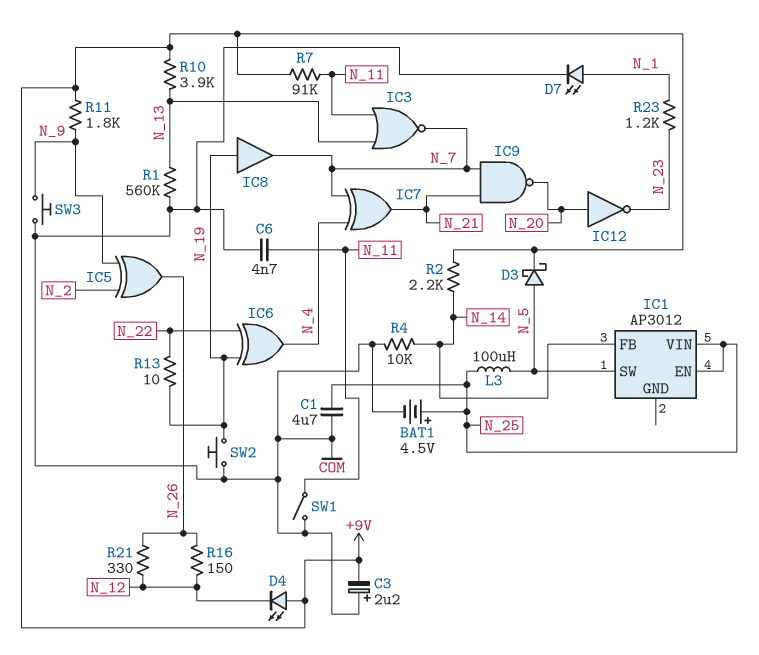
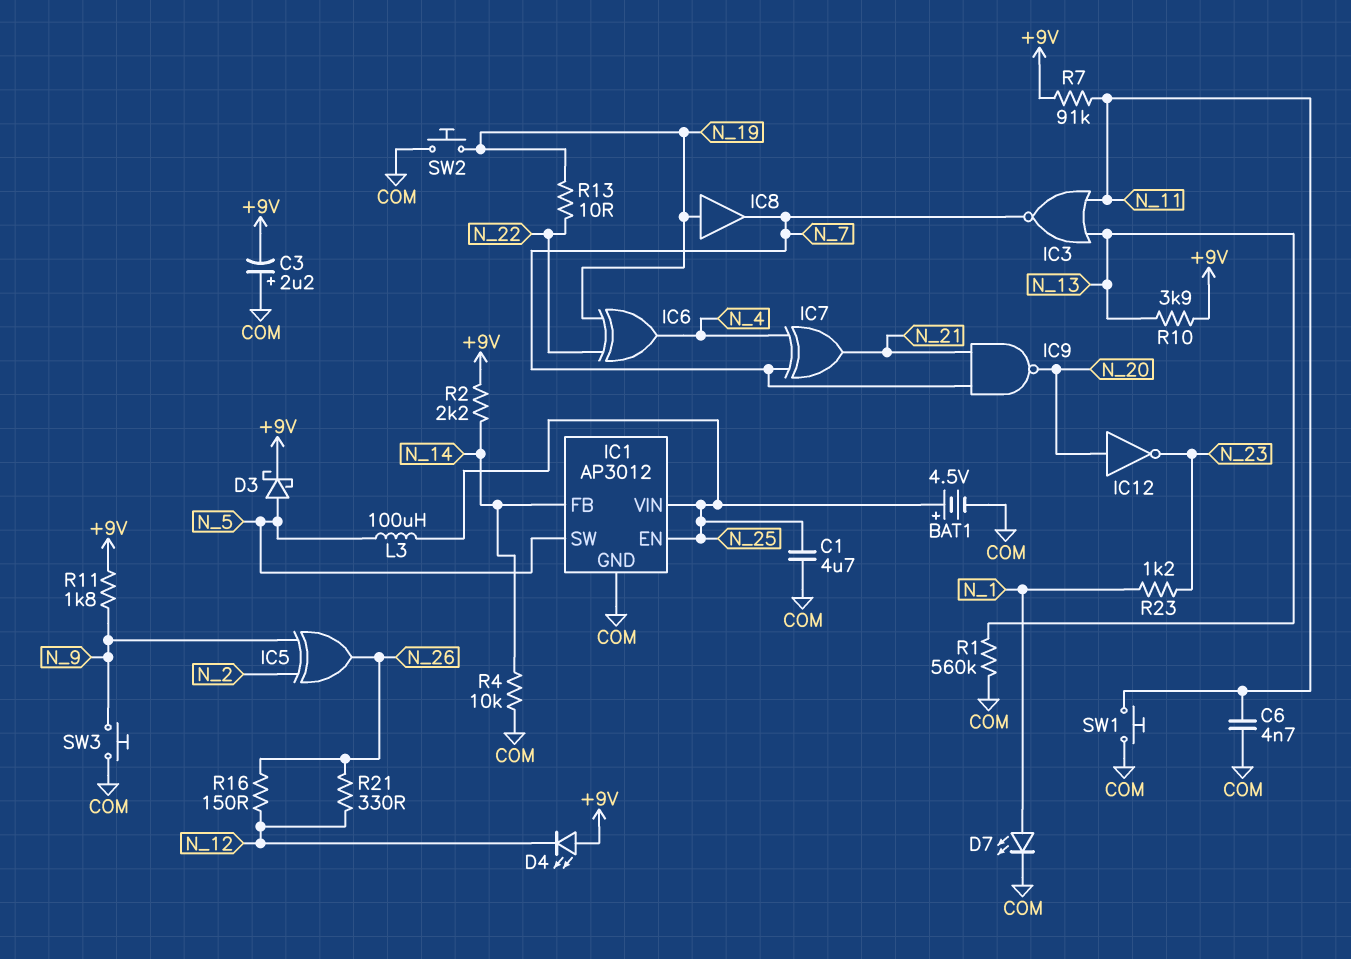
IC1 pin GND: none -> COM
SW1: switch (COM, N_11) -> button (COM, N_11)

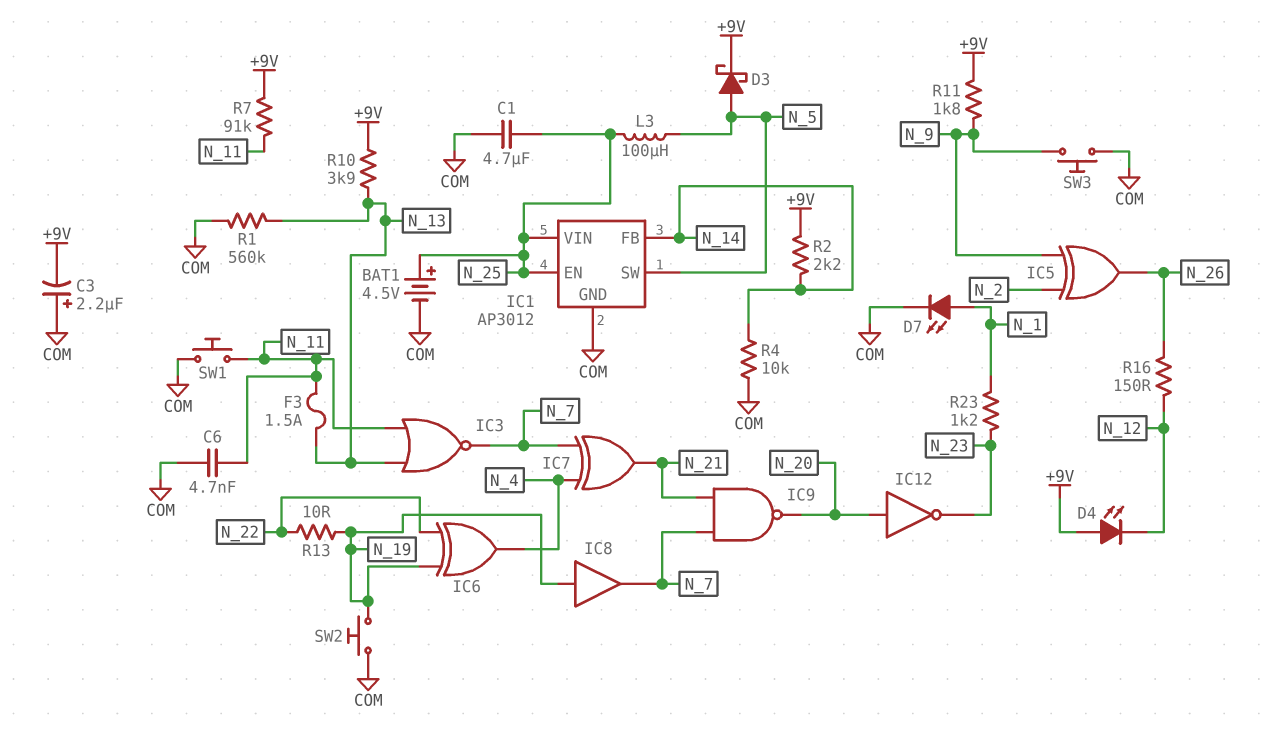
F3: none -> 1.5A (N_11, N_13)
R21: 330 (N_12, N_26) -> none

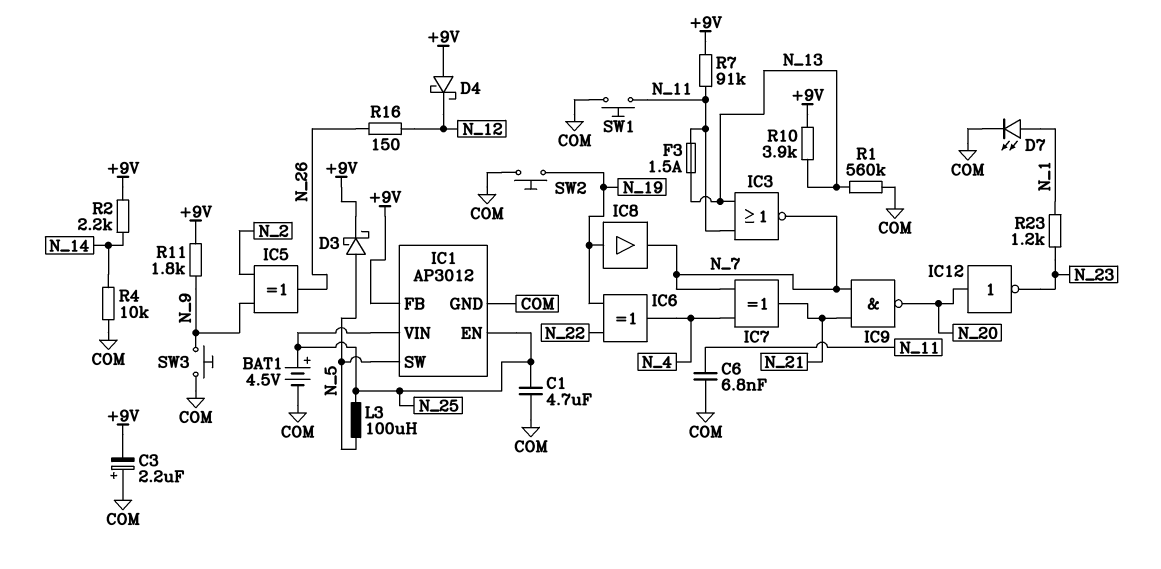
C6: 4.7nF (COM, N_11) -> 6.8nF (COM, N_11)
D4: LED (A +9V, K N_12) -> schottky (A +9V, K N_12)
IC1 pin FB: N_14 -> +9V
R13: 10 (N_19, N_22) -> none

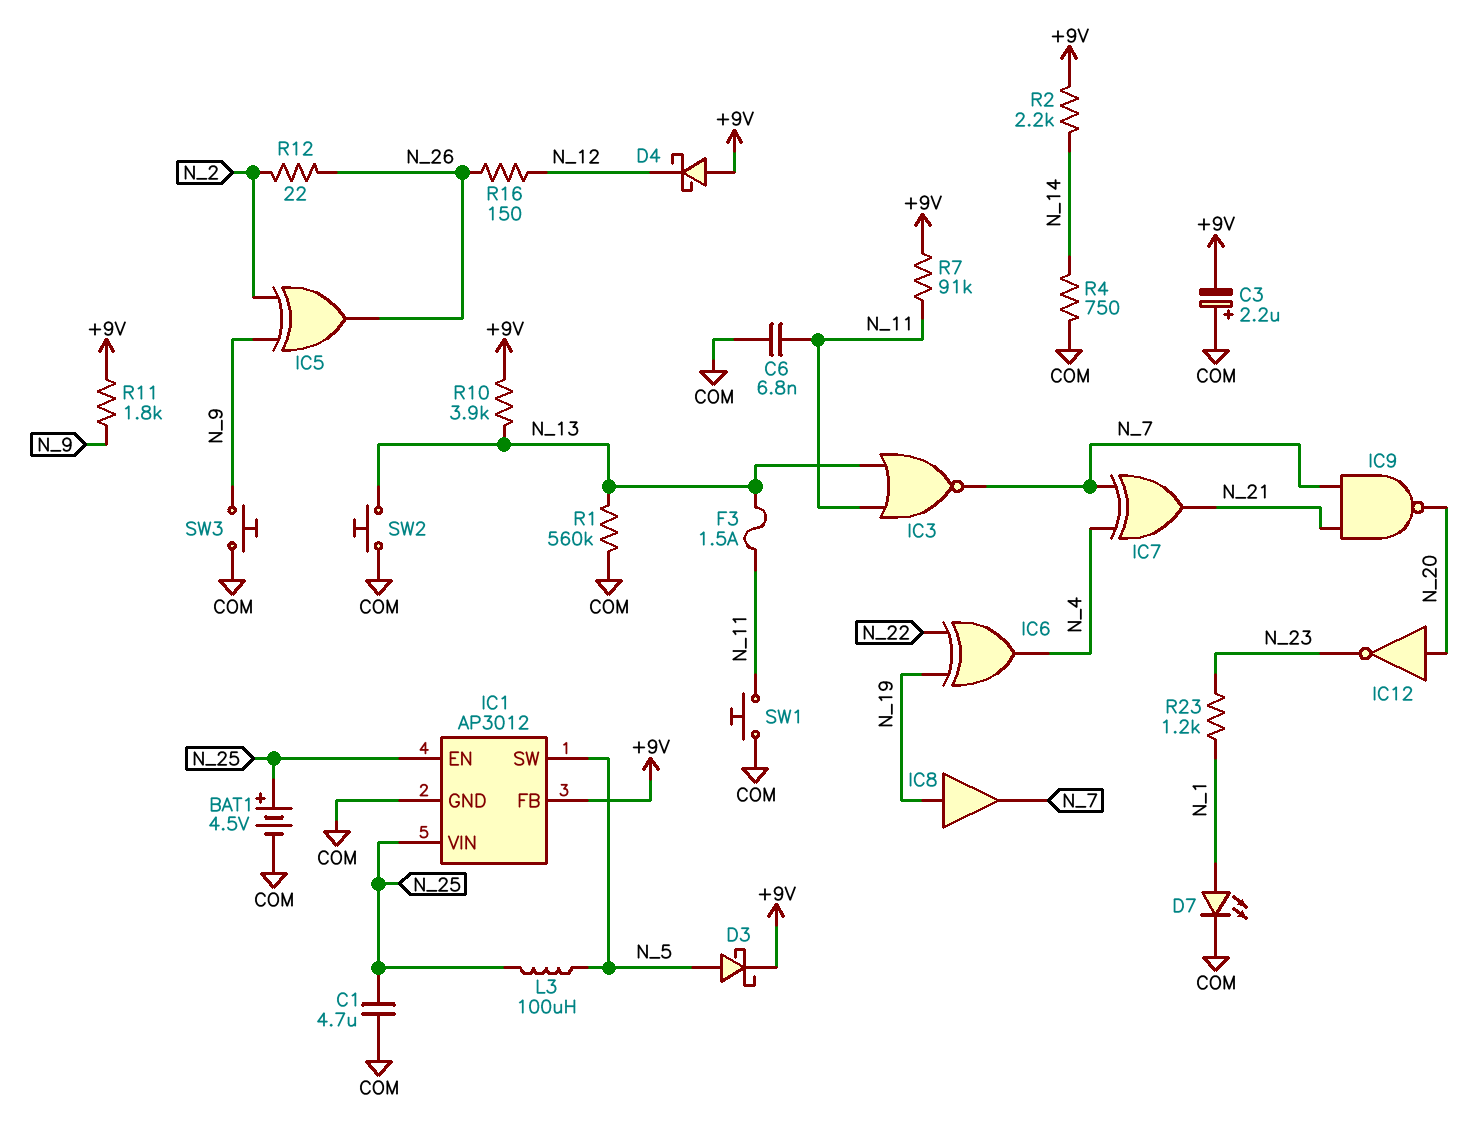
R4: 10k (COM, N_14) -> 750 (COM, N_14)
R12: none -> 22 (N_2, N_26)
SW2: button (COM, N_19) -> button (COM, N_13)

